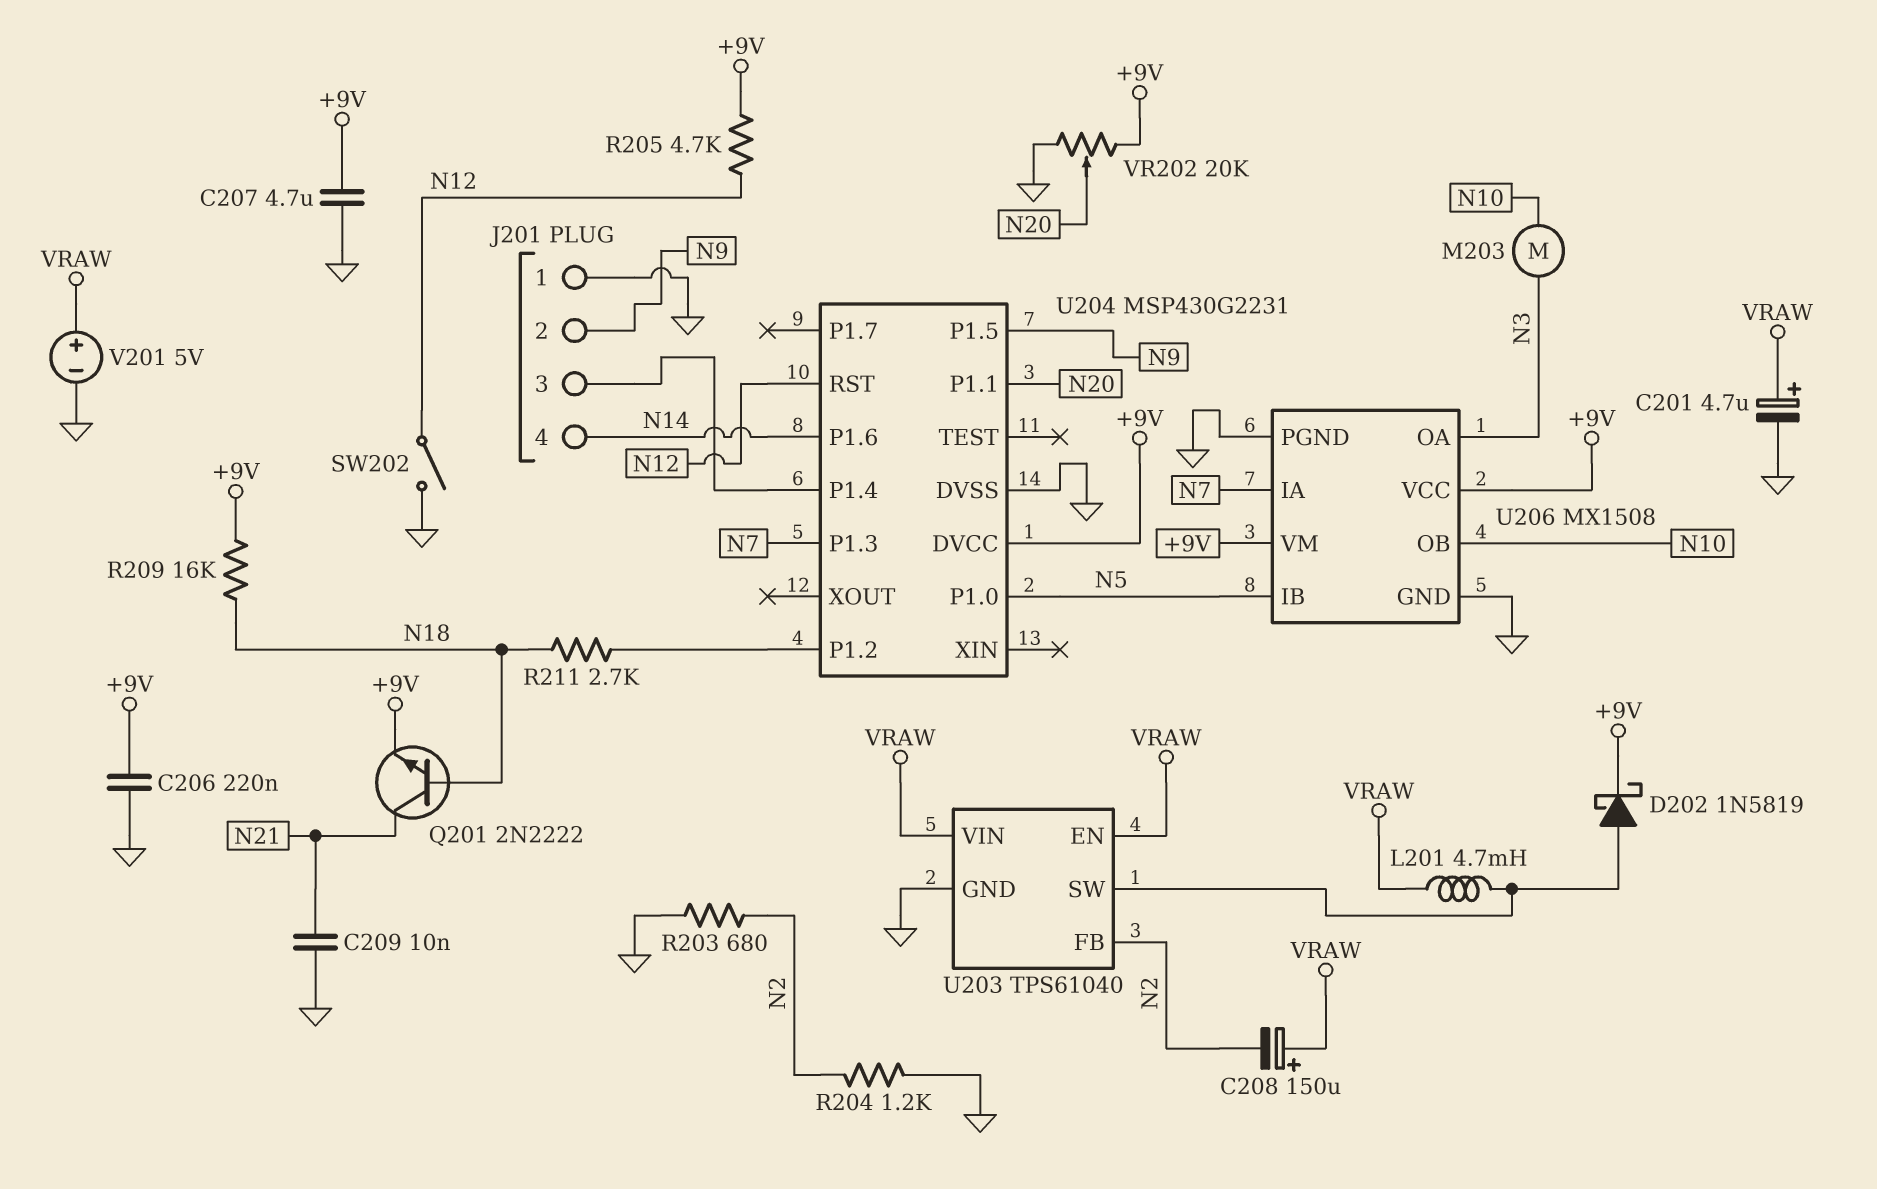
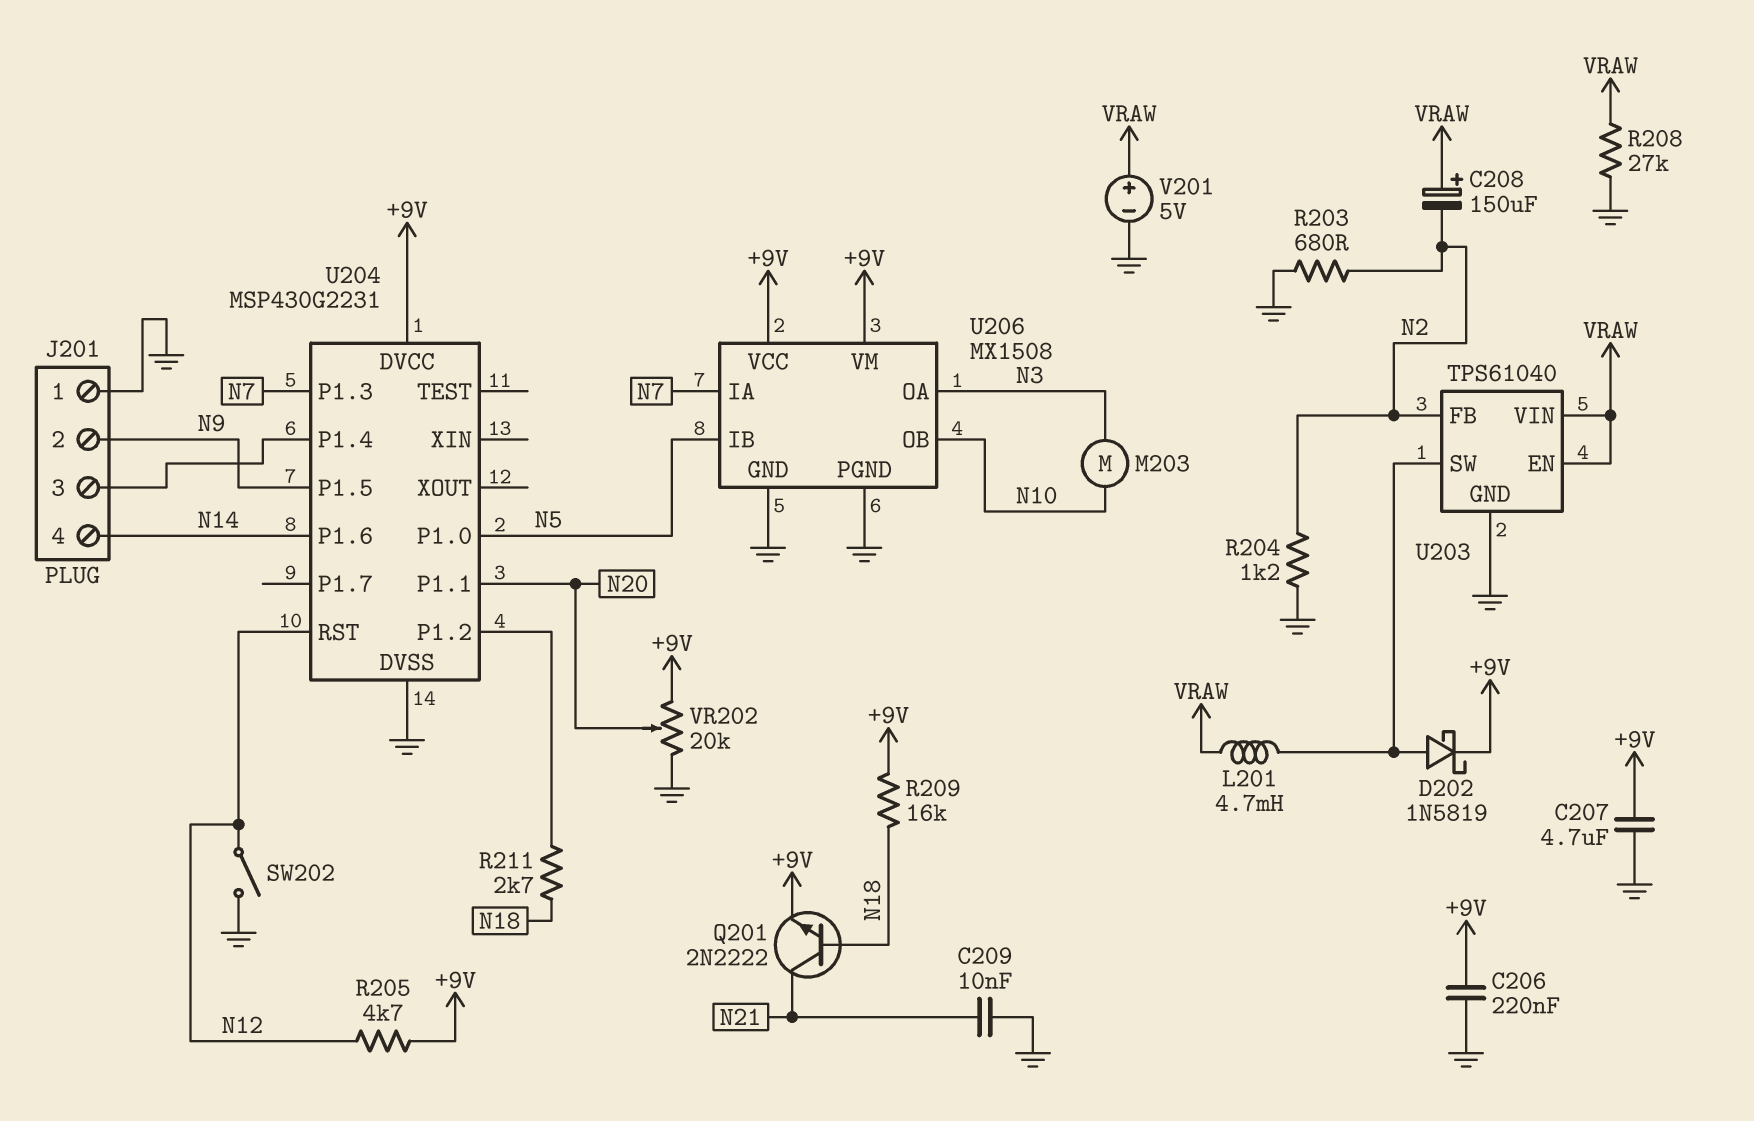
C201: 4.7uF (plus VRAW, minus GND) -> none
R208: none -> 27k (GND, VRAW)

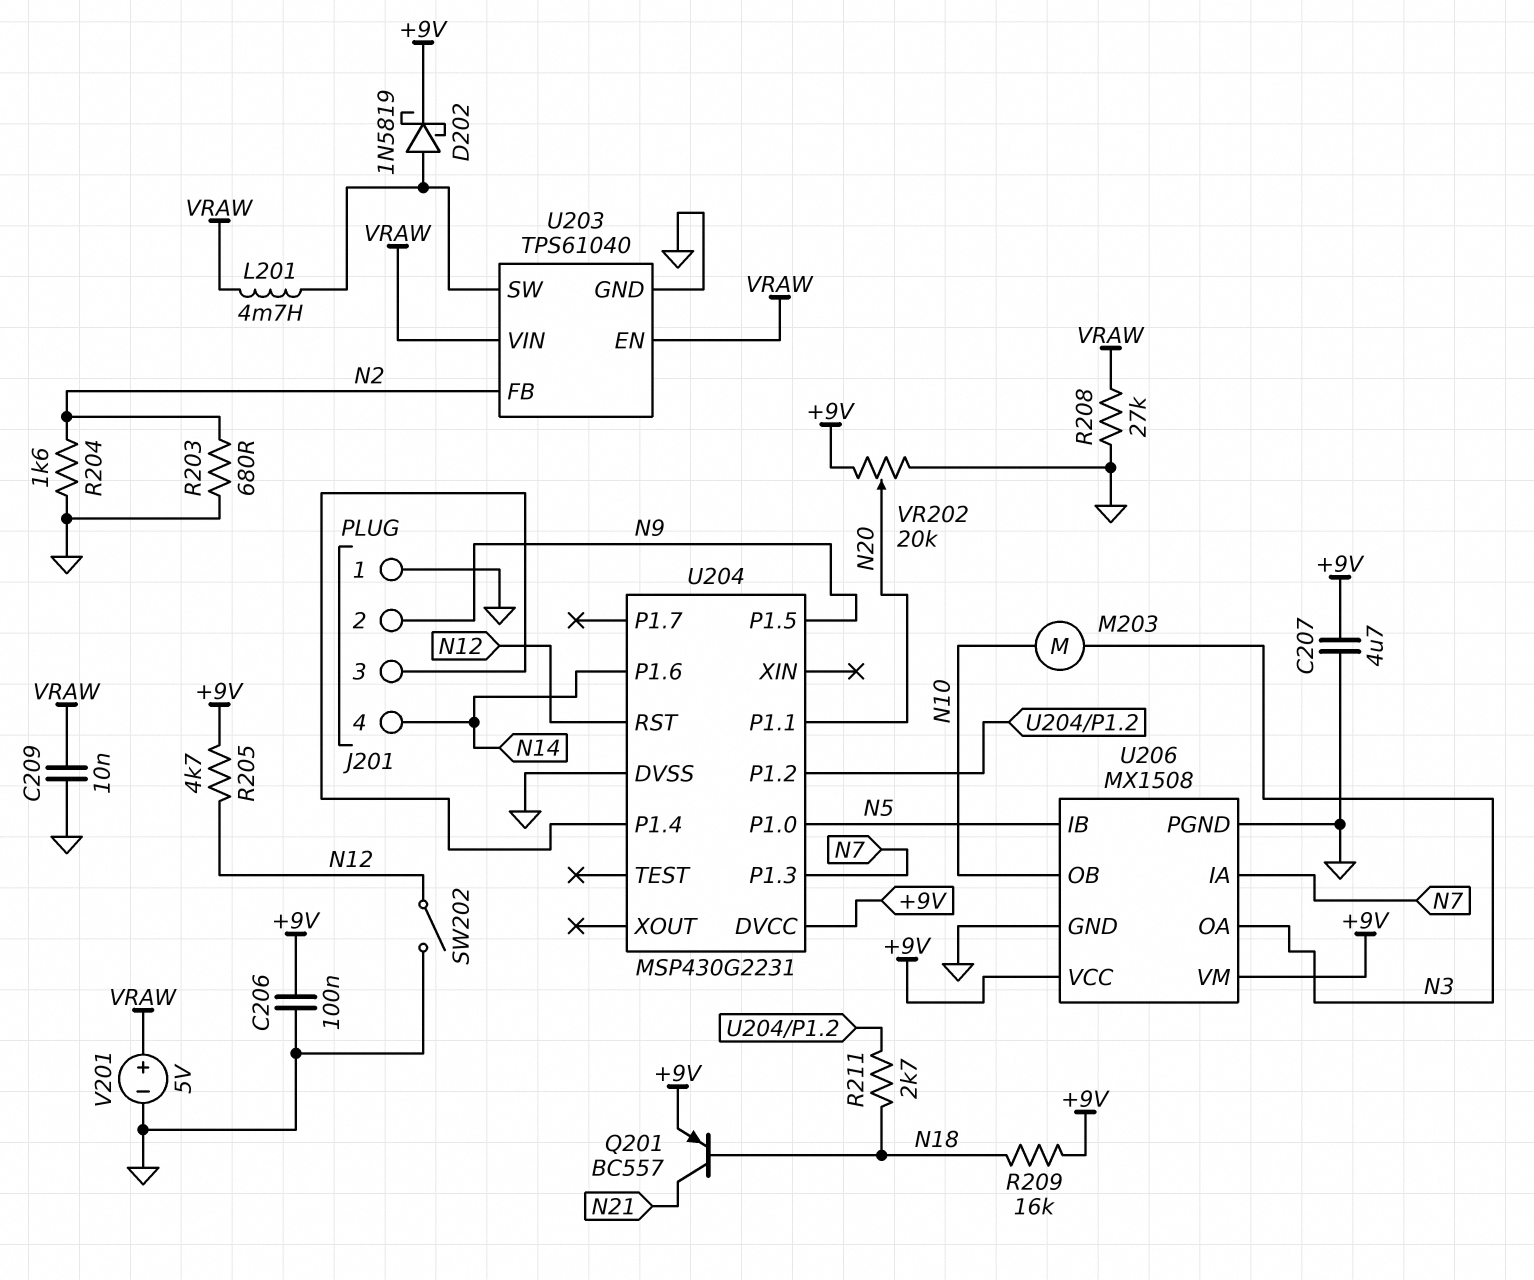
C206: 220nF (+9V, GND) -> 100nF (+9V, GND)
C208: 150uF (plus VRAW, minus N2) -> none
C209: 10nF (GND, N21) -> 10nF (GND, VRAW)
Q201: NPN 2N2222 (B N18, C N21, E +9V) -> PNP BC557 (B N18, C N21, E +9V)
R204: 1.2k (GND, N2) -> 1.6k (GND, N2)

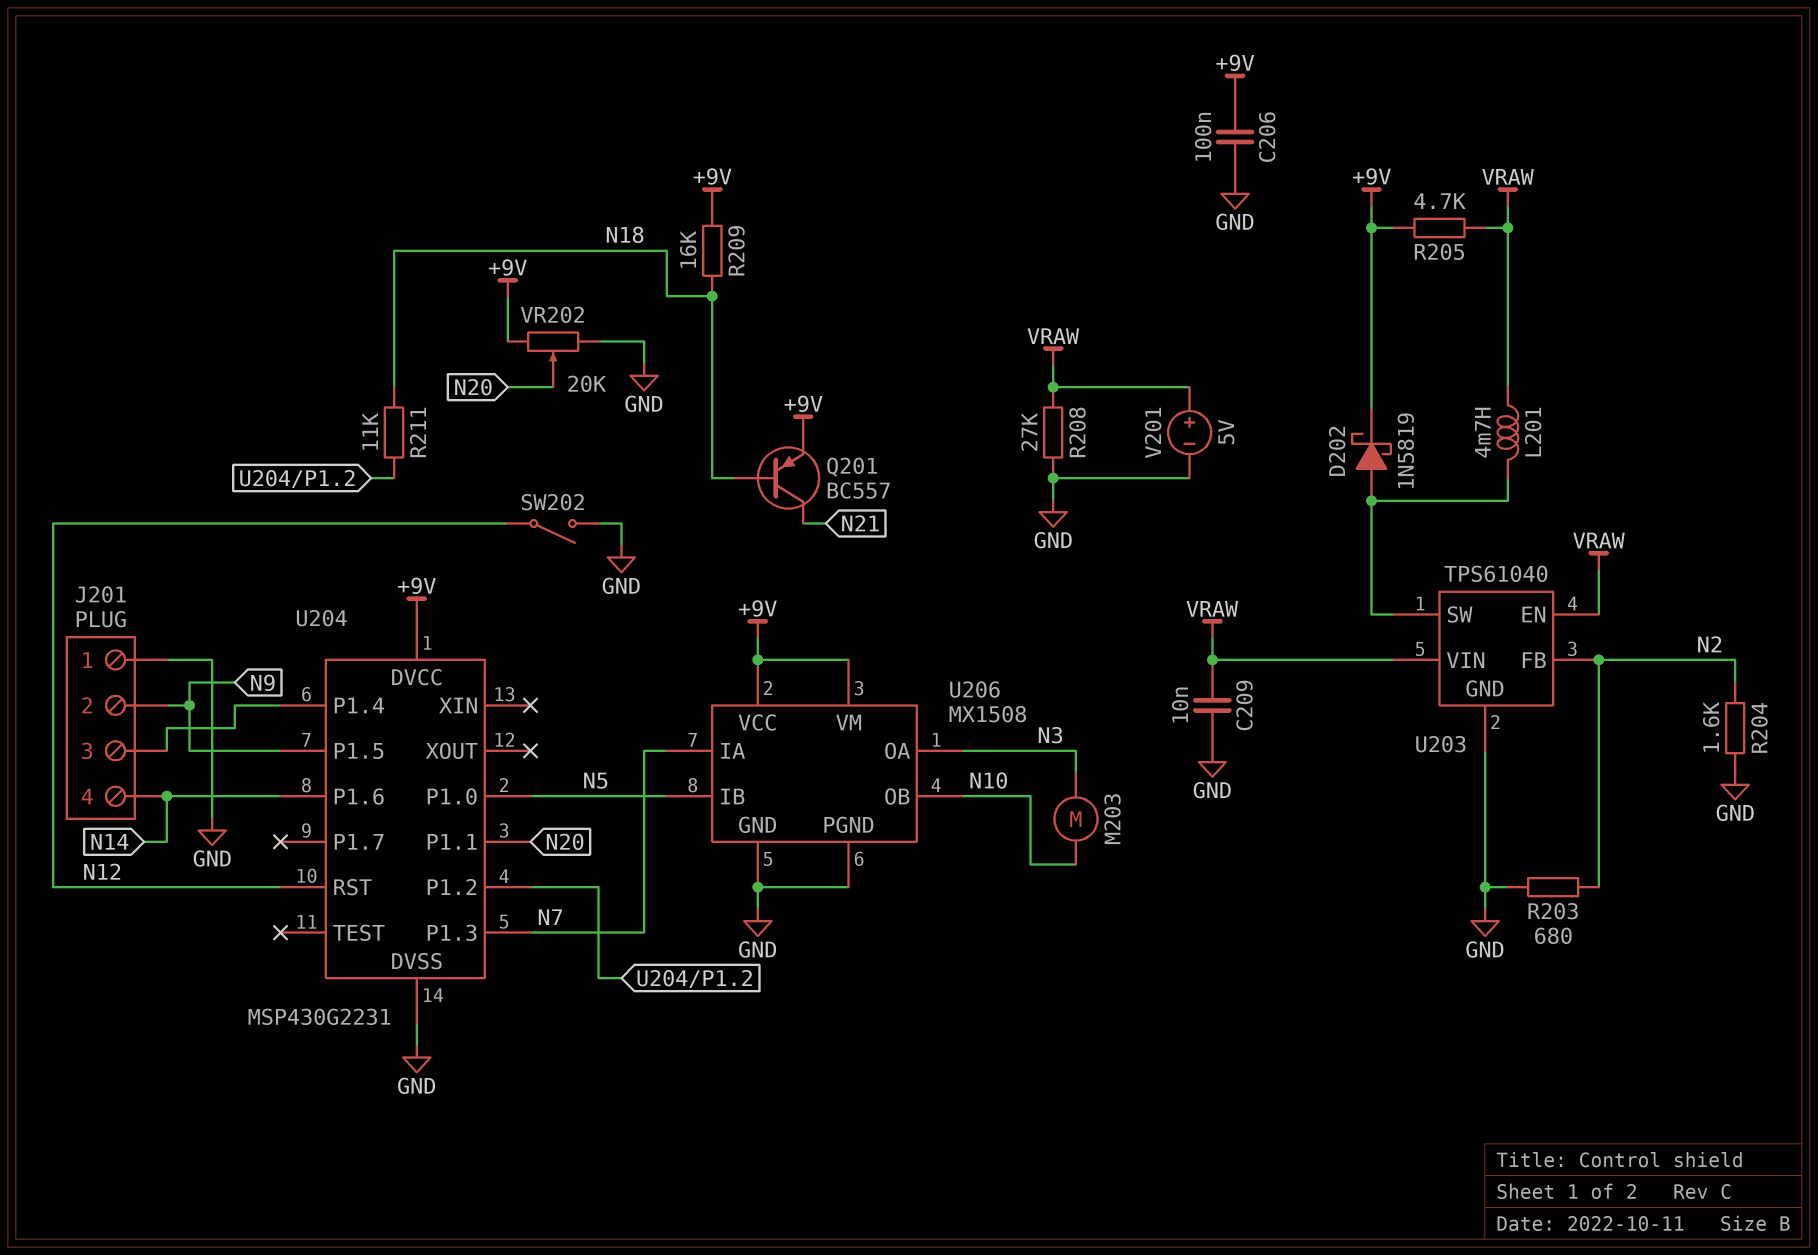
C207: 4.7uF (+9V, GND) -> none
R205: 4.7k (+9V, N12) -> 4.7k (+9V, VRAW)
R211: 2.7k (N18, U204/P1.2) -> 11k (N18, U204/P1.2)

